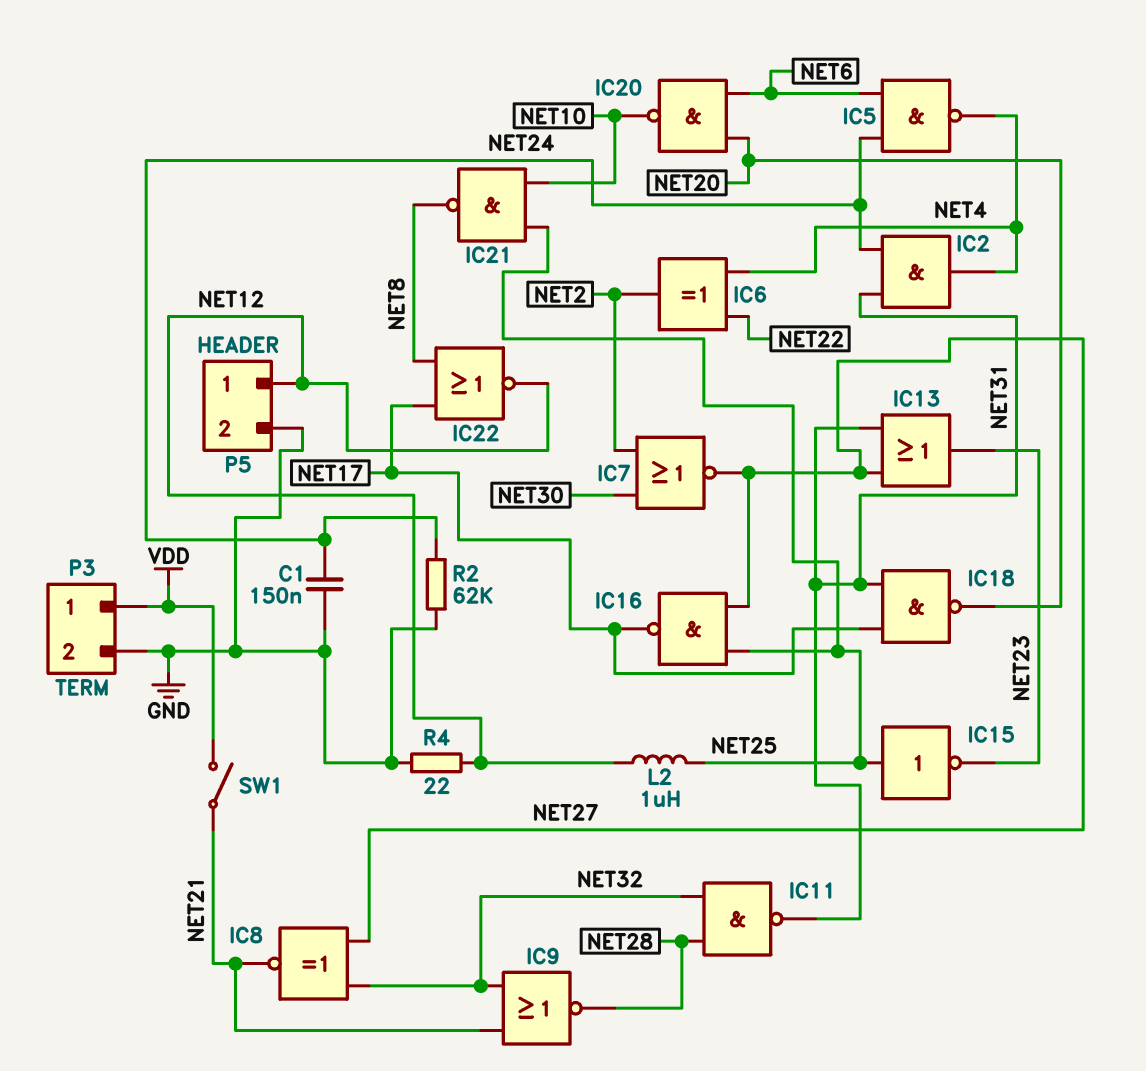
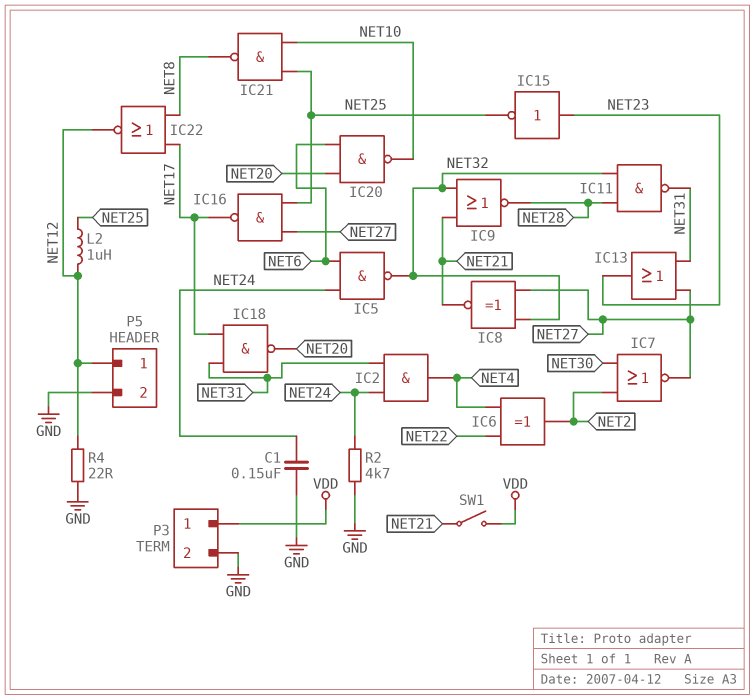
IC5: NAND (in NET6, in NET24, out NET4) -> NAND (in NET6, in NET24, out NET32)
IC15: NOT (in NET25, out NET23) -> NOT (in NET23, out NET25)
R2: 62k (GND, NET24) -> 4.7k (GND, NET24)

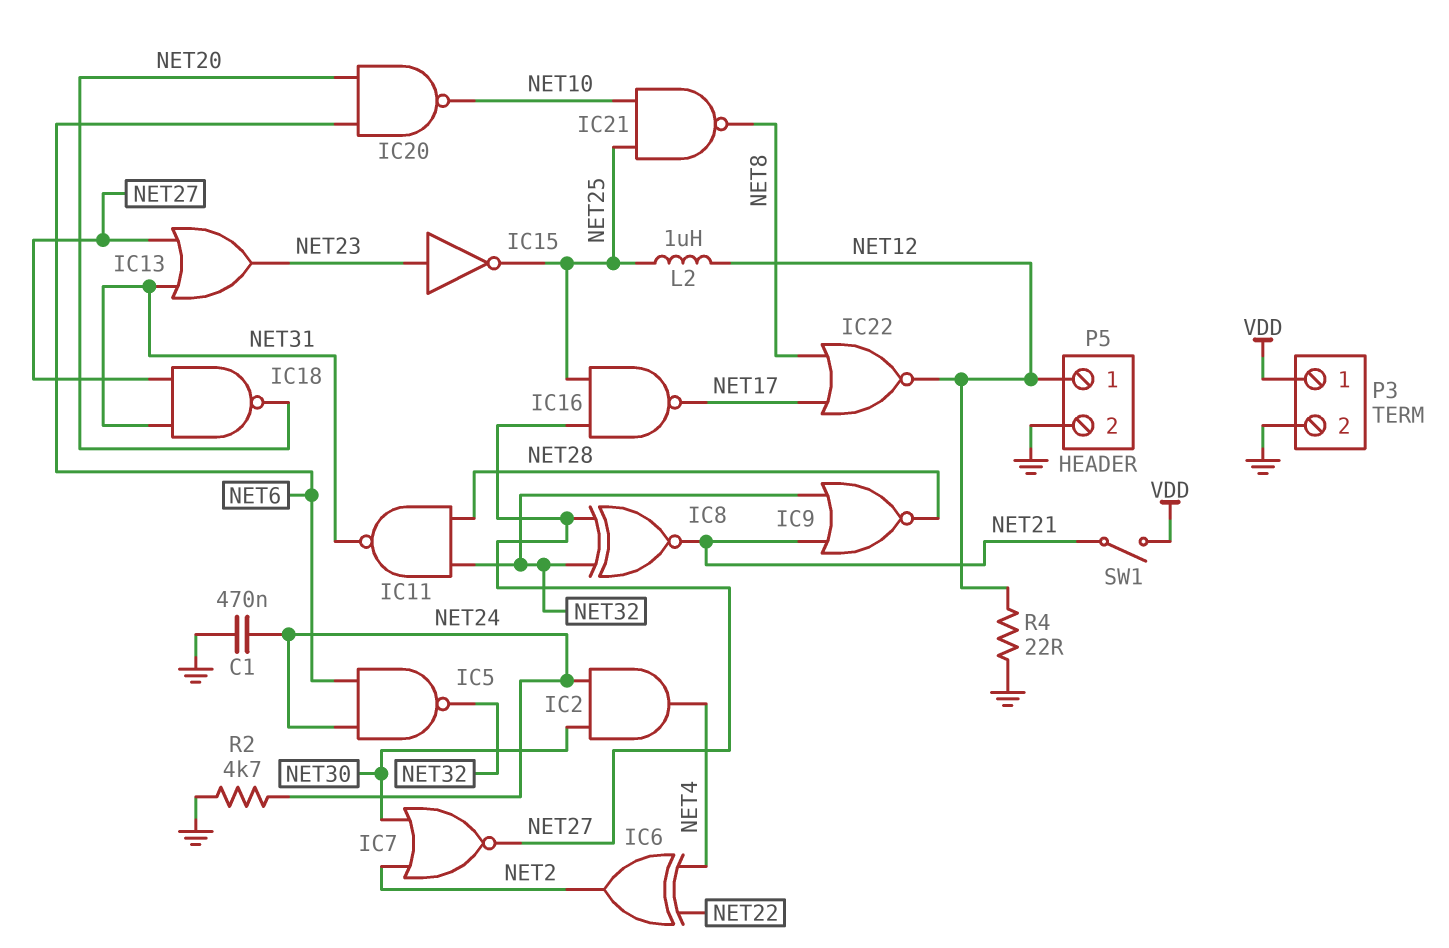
C1: 150nF (GND, NET24) -> 470nF (GND, NET24)
IC2: AND (in NET24, in NET31, out NET4) -> AND (in NET24, in NET30, out NET4)
IC18: NAND (in NET17, in NET31, out NET20) -> NAND (in NET27, in NET31, out NET20)

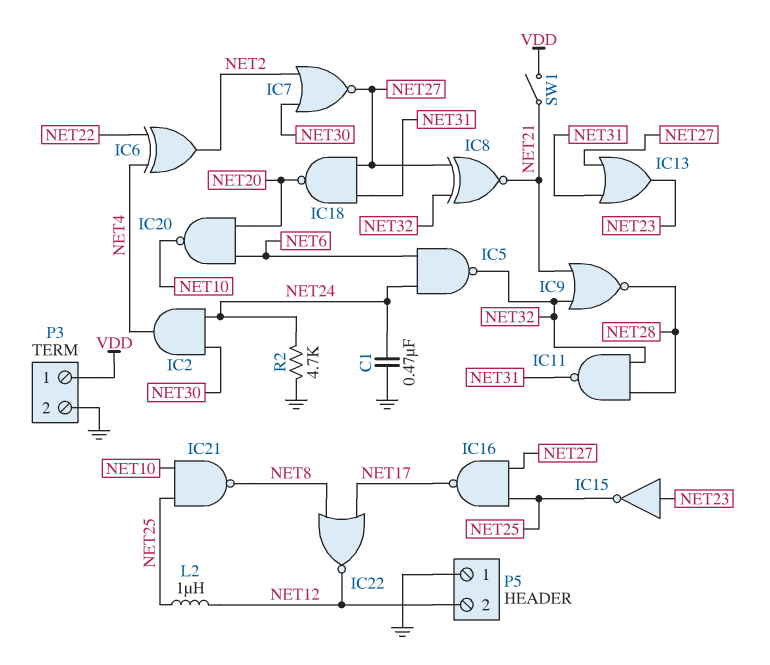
P5 pin 1: NET12 -> GND
P5 pin 2: GND -> NET12
R4: 22 (GND, NET12) -> none

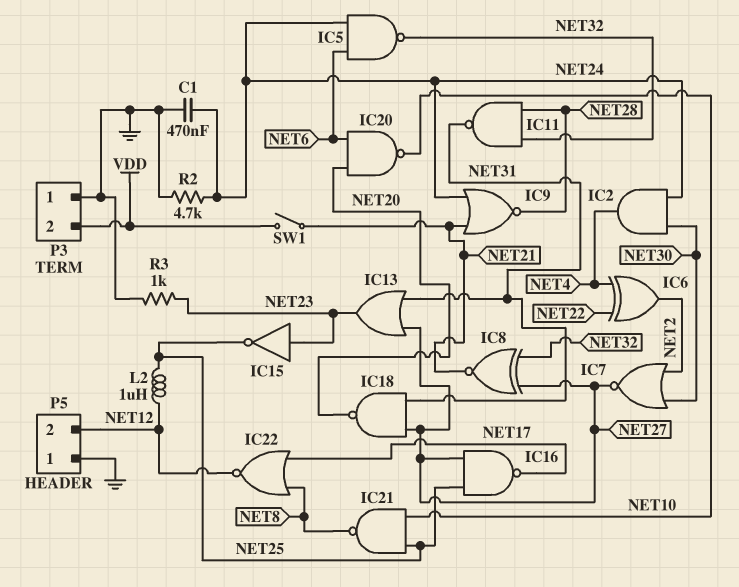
IC9: NOR (in NET21, in NET32, out NET28) -> NOR (in NET21, in NET24, out NET28)
P3 pin 1: VDD -> GND
P3 pin 2: GND -> VDD
R3: none -> 1k (GND, NET23)

